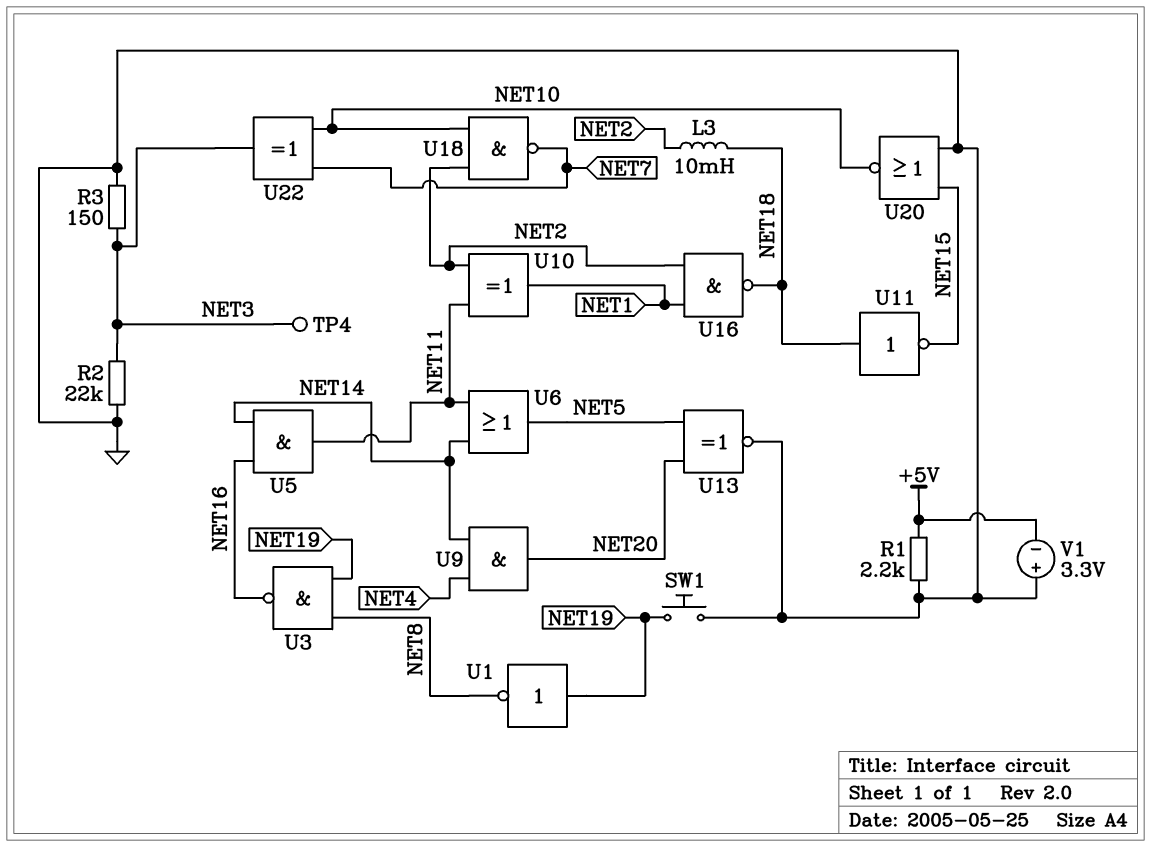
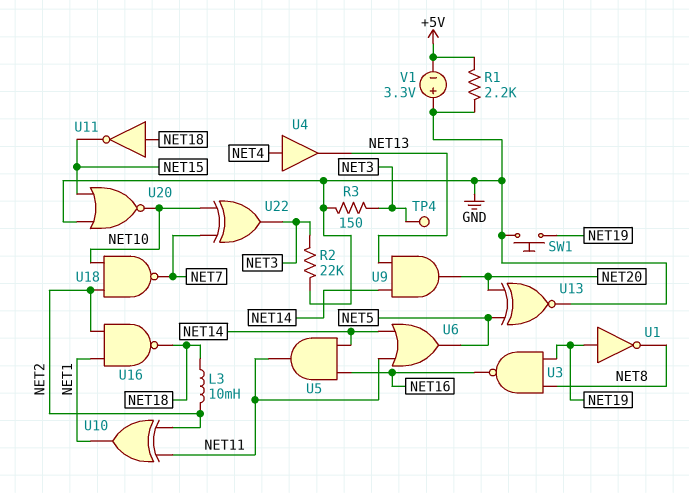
U4: none -> buffer (in NET4, out NET13)
U9: AND (in NET4, in NET14, out NET20) -> AND (in NET13, in NET14, out NET20)

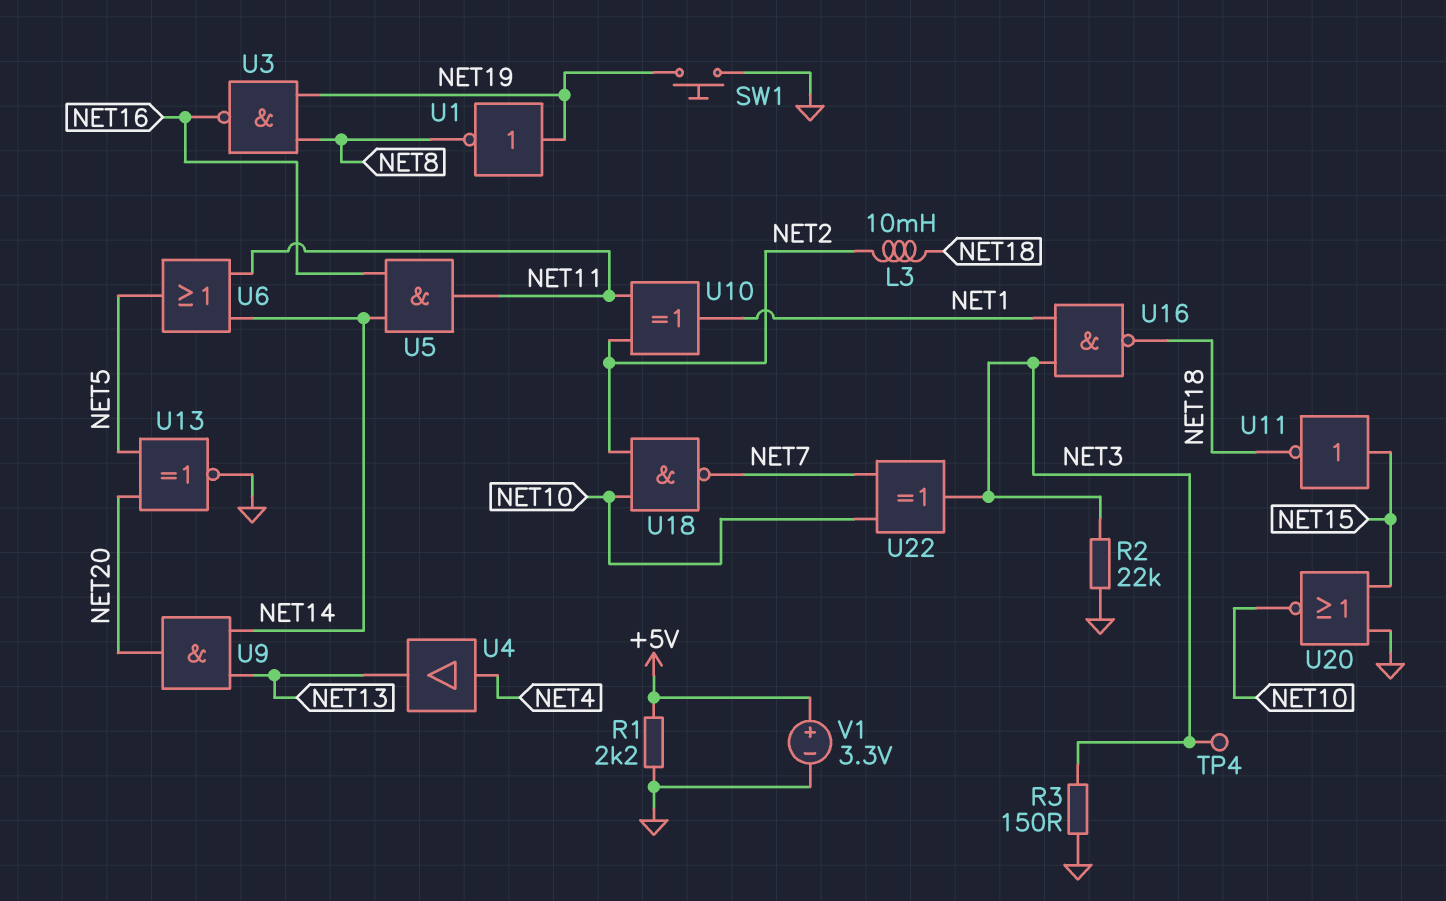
U11: NOT (in NET18, out NET15) -> NOT (in NET15, out NET18)
U16: NAND (in NET1, in NET2, out NET18) -> NAND (in NET1, in NET3, out NET18)
V1: 3.3V (plus GND, minus +5V) -> 3.3V (plus +5V, minus GND)

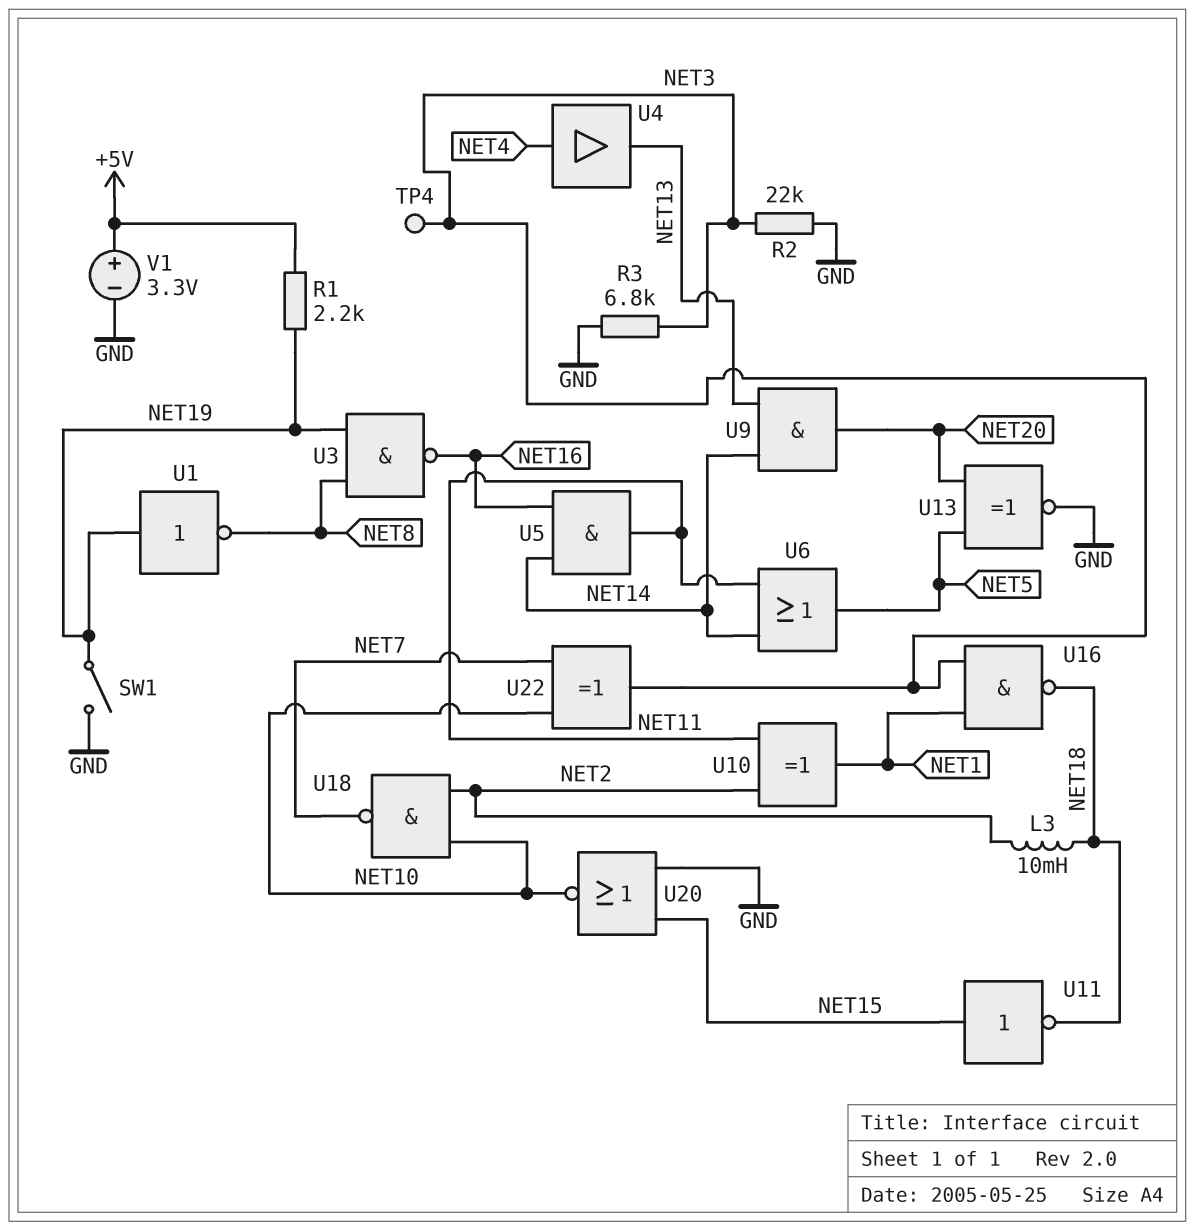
R1: 2.2k (+5V, GND) -> 2.2k (+5V, NET19)
R3: 150 (GND, NET3) -> 6.8k (GND, NET3)
SW1: button (GND, NET19) -> switch (GND, NET19)

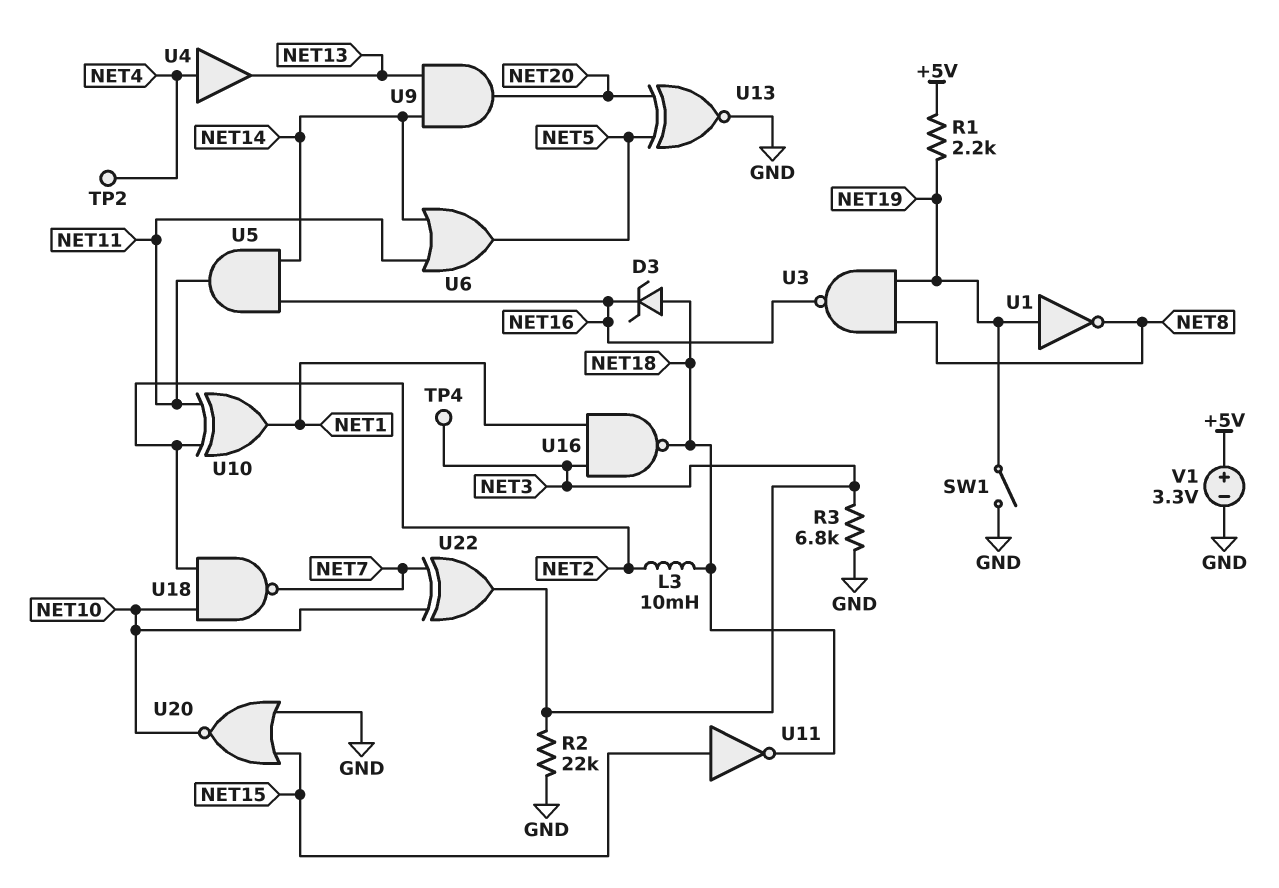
D3: none -> zener (A NET18, K NET16)
TP2: none -> test point (NET4)

